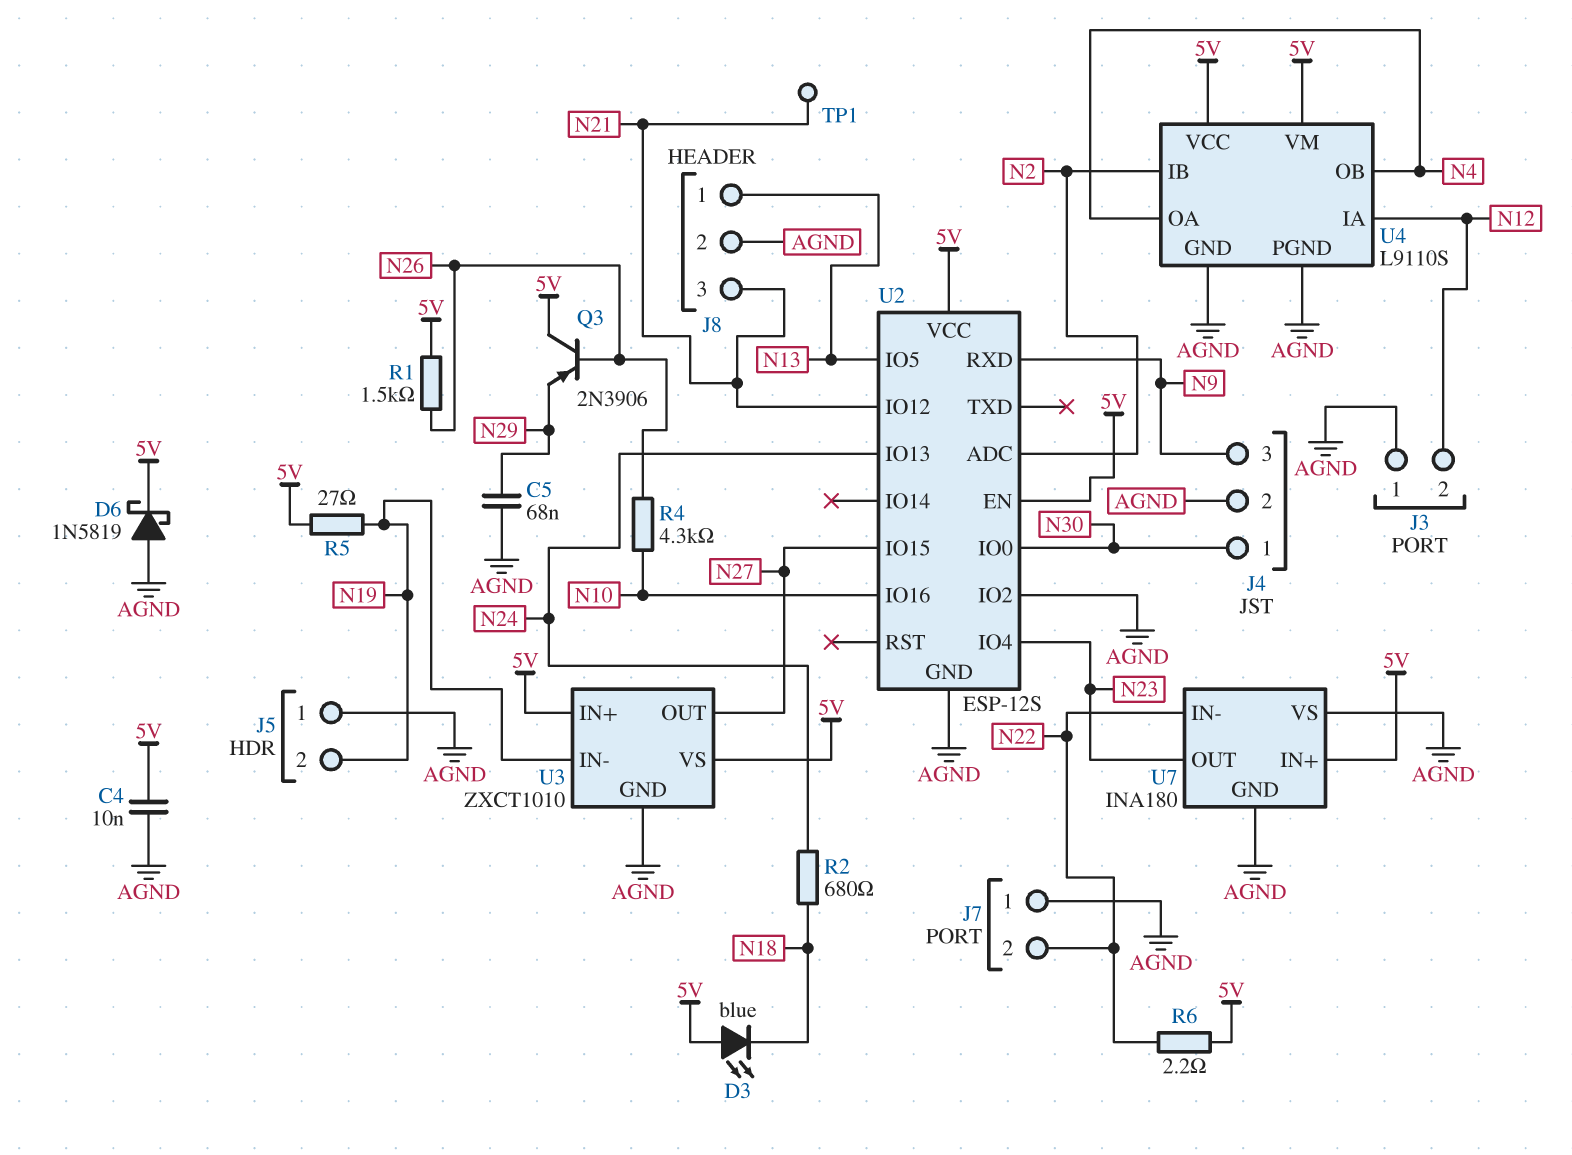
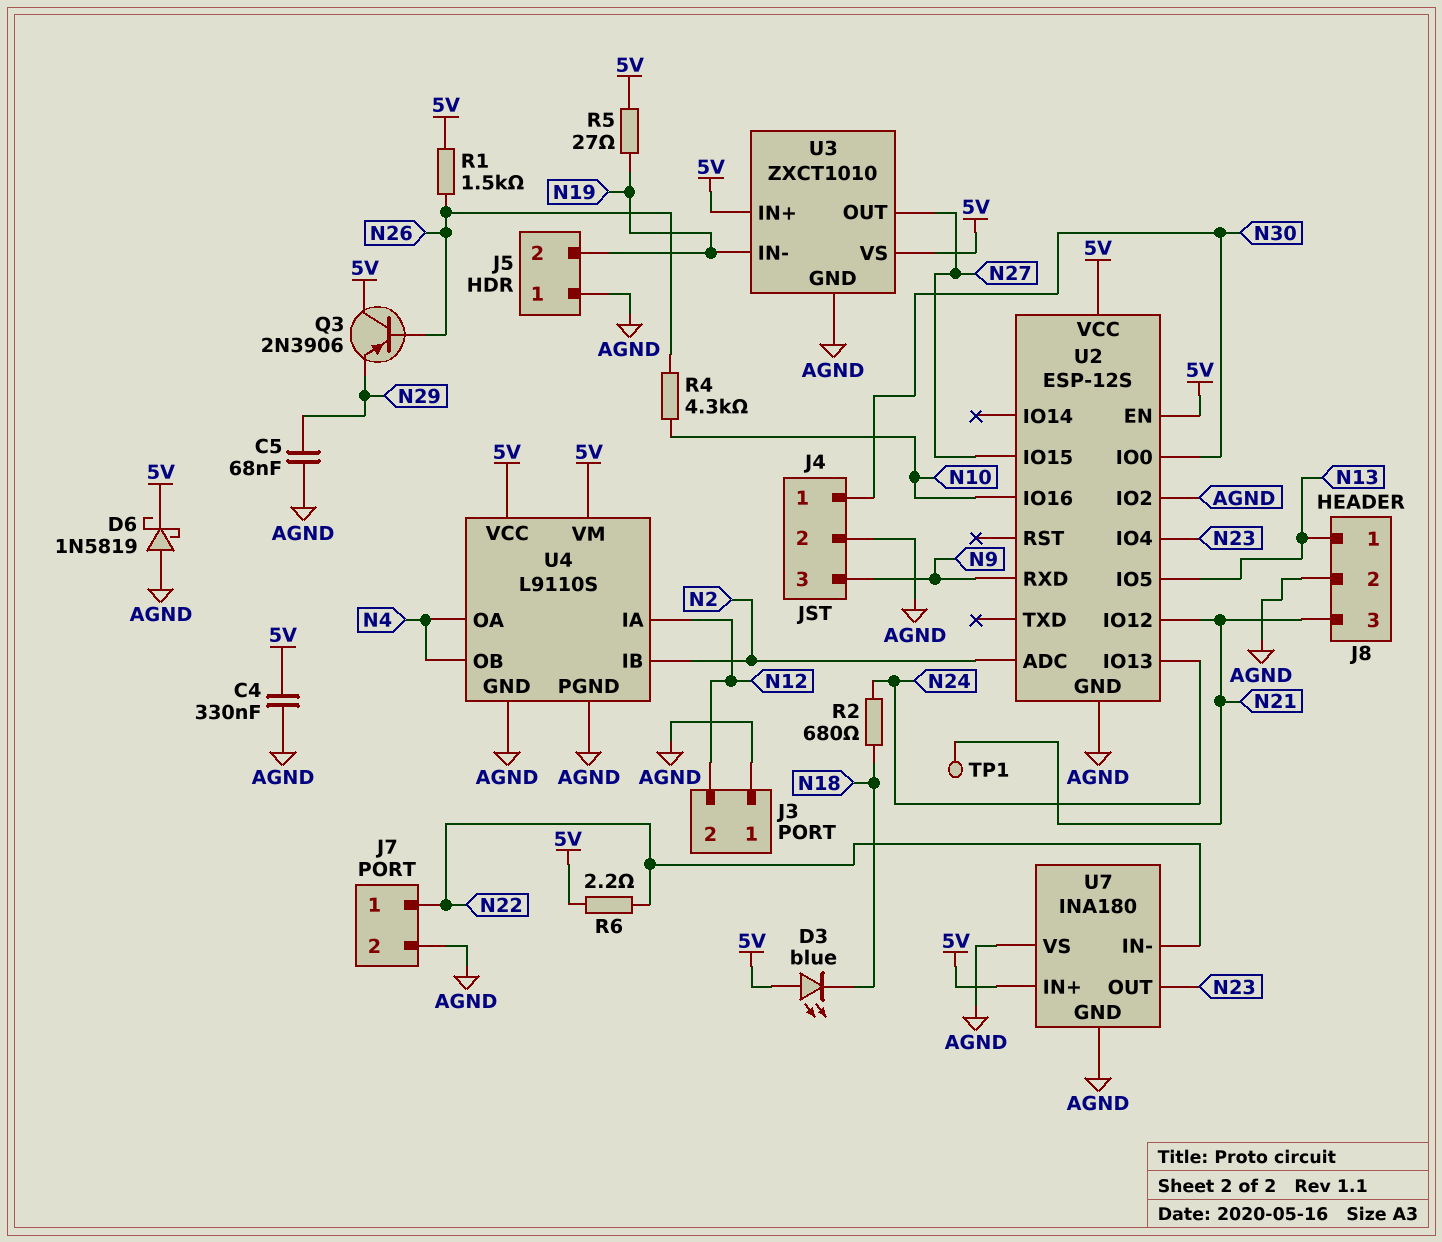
C4: 10nF (5V, AGND) -> 330nF (5V, AGND)
J7 pin 1: AGND -> N22
J7 pin 2: N22 -> AGND

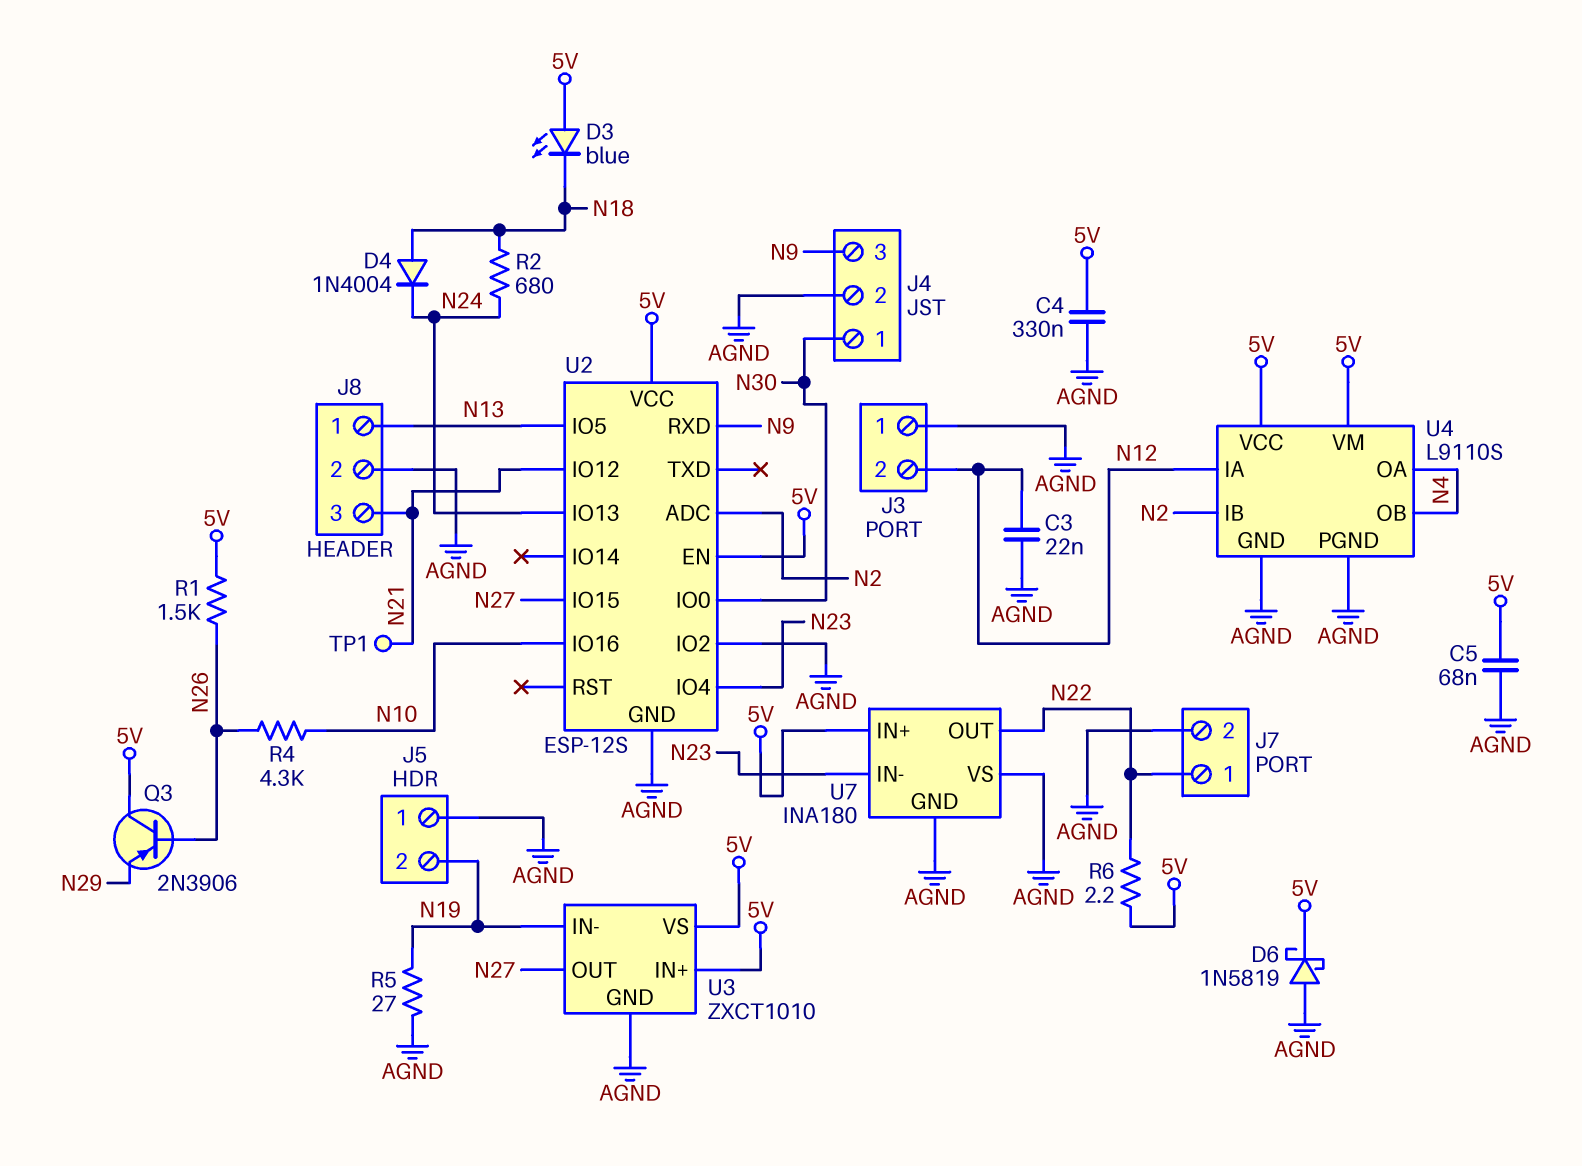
C3: none -> 22nF (AGND, N12)
C5: 68nF (AGND, N29) -> 68nF (5V, AGND)
D4: none -> diode 1N4004 (A N18, K N24)
R5: 27 (5V, N19) -> 27 (AGND, N19)
U7 pin IN-: N22 -> N23
U7 pin OUT: N23 -> N22

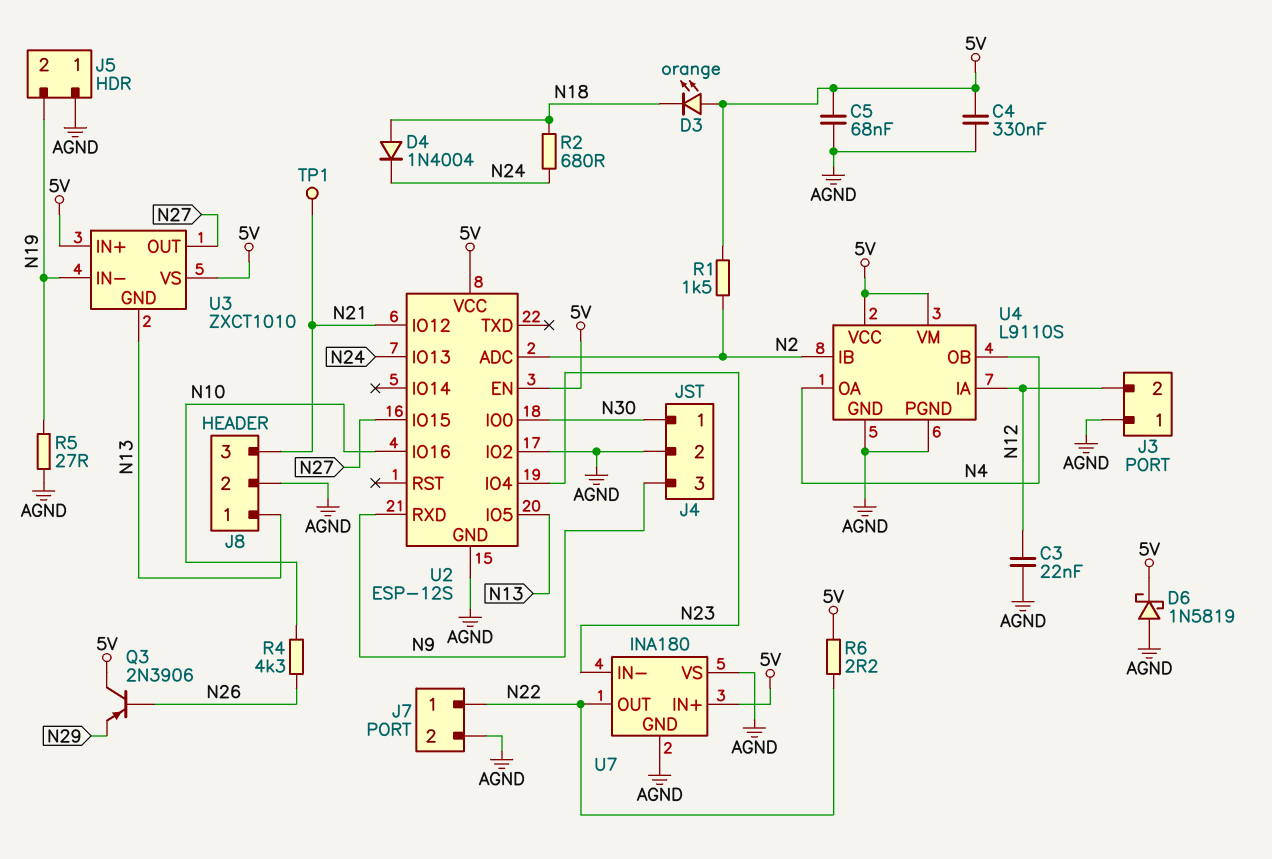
D3: LED blue (A 5V, K N18) -> LED orange (A 5V, K N18)
R1: 1.5k (5V, N26) -> 1.5k (5V, N2)
U3 pin GND: AGND -> N13

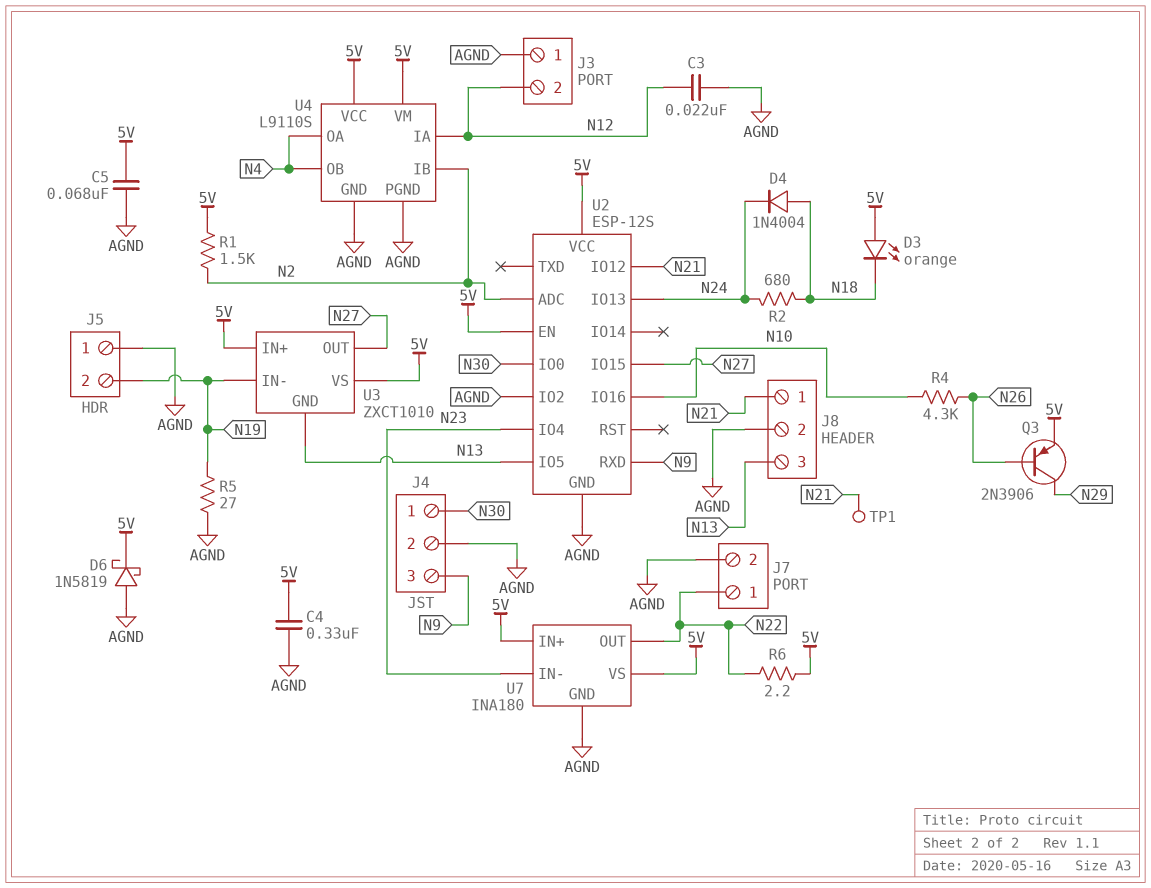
J8 pin 1: N13 -> N21
J8 pin 3: N21 -> N13
Q3: PNP 2N3906 (B N26, C 5V, E N29) -> PNP 2N3906 (B N26, C N29, E 5V)
U7 pin VS: AGND -> 5V

